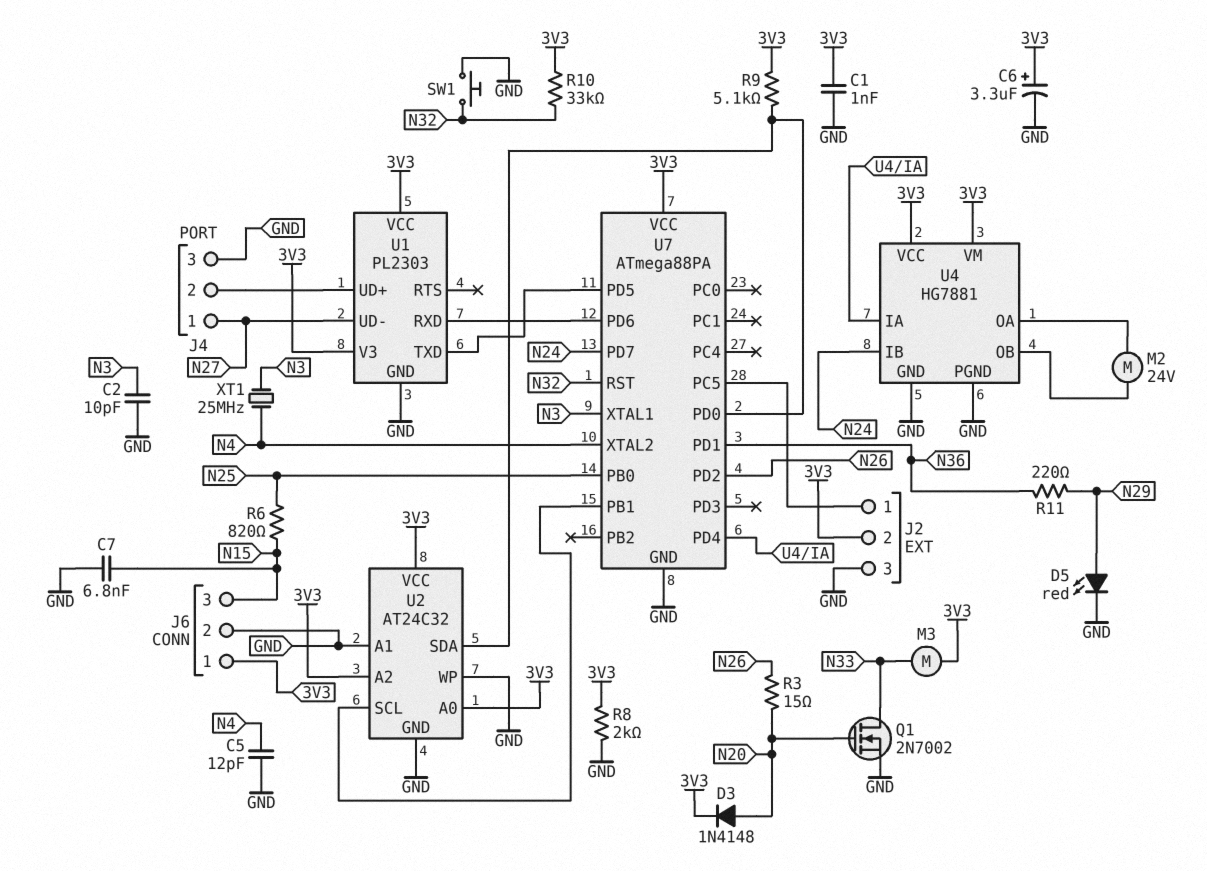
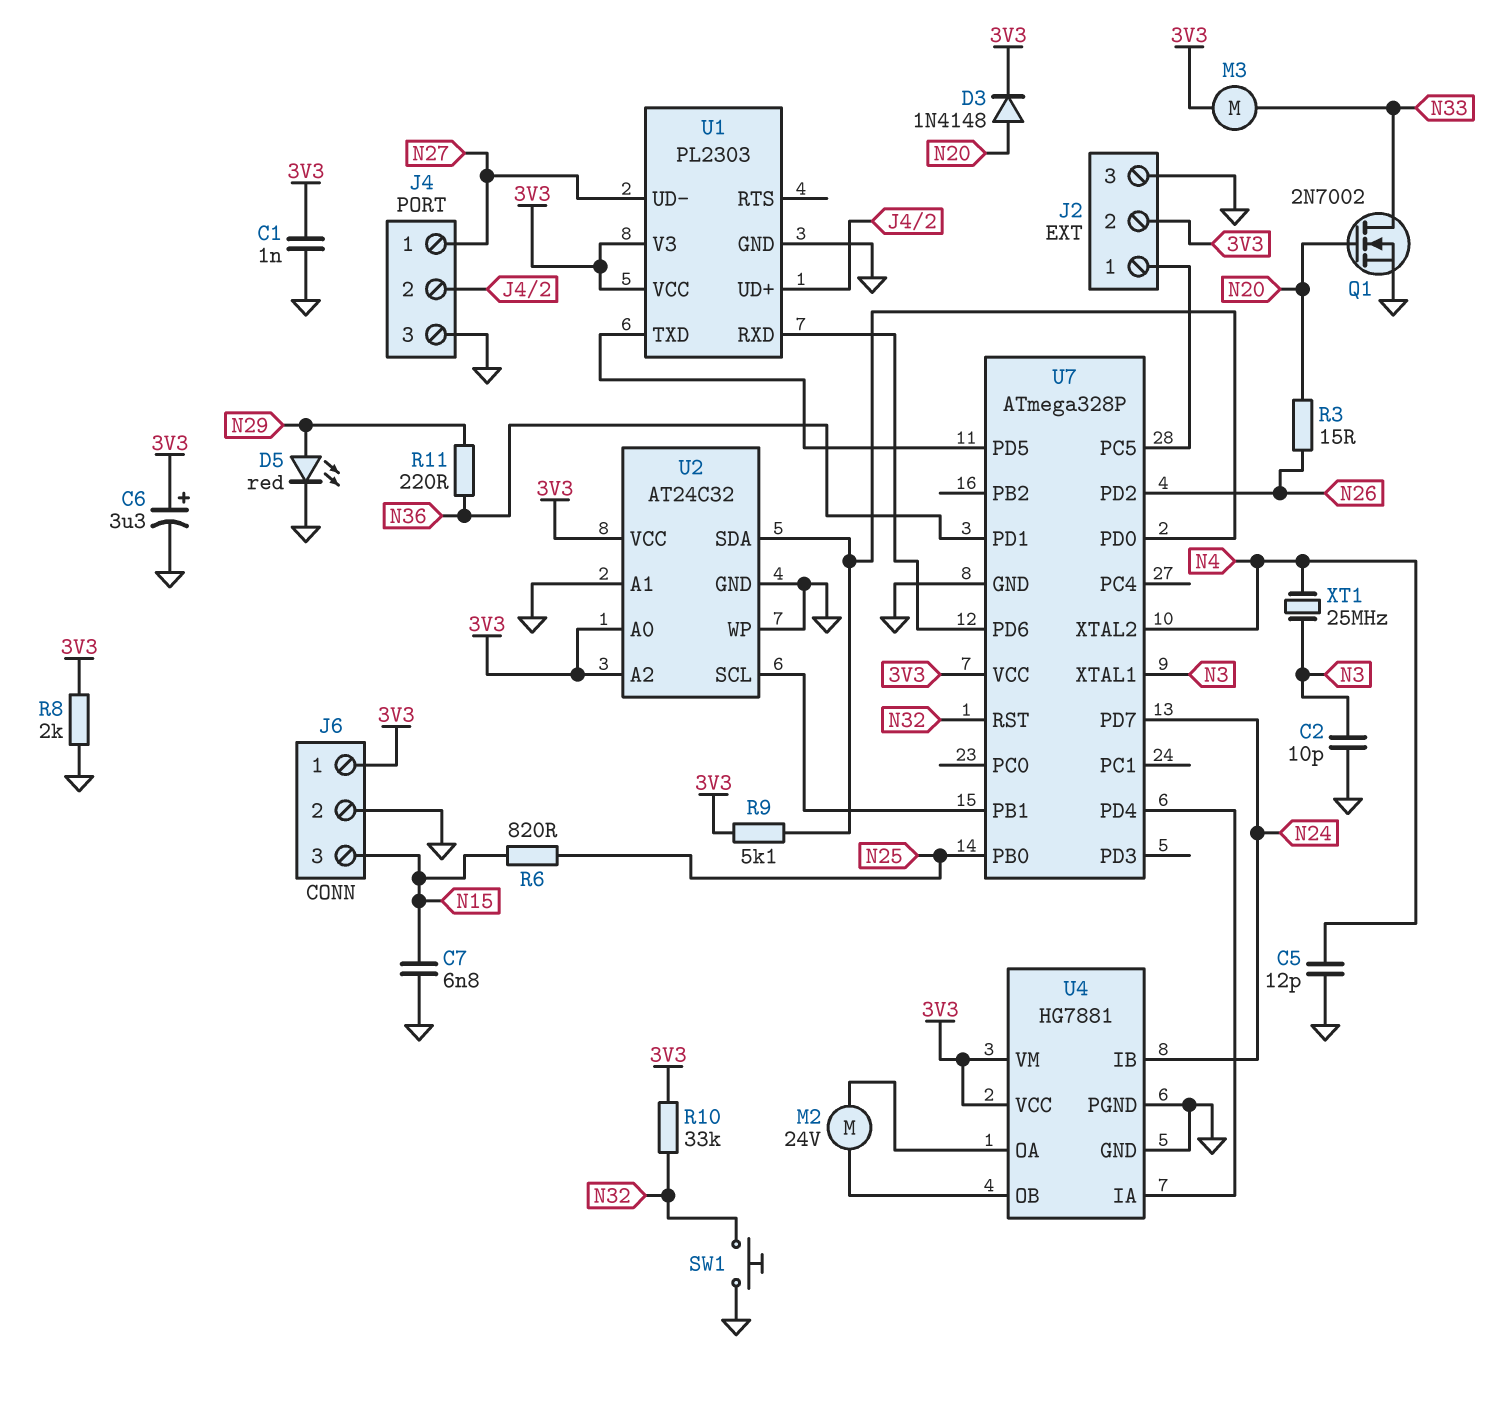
U7: ATmega88PA -> ATmega328P

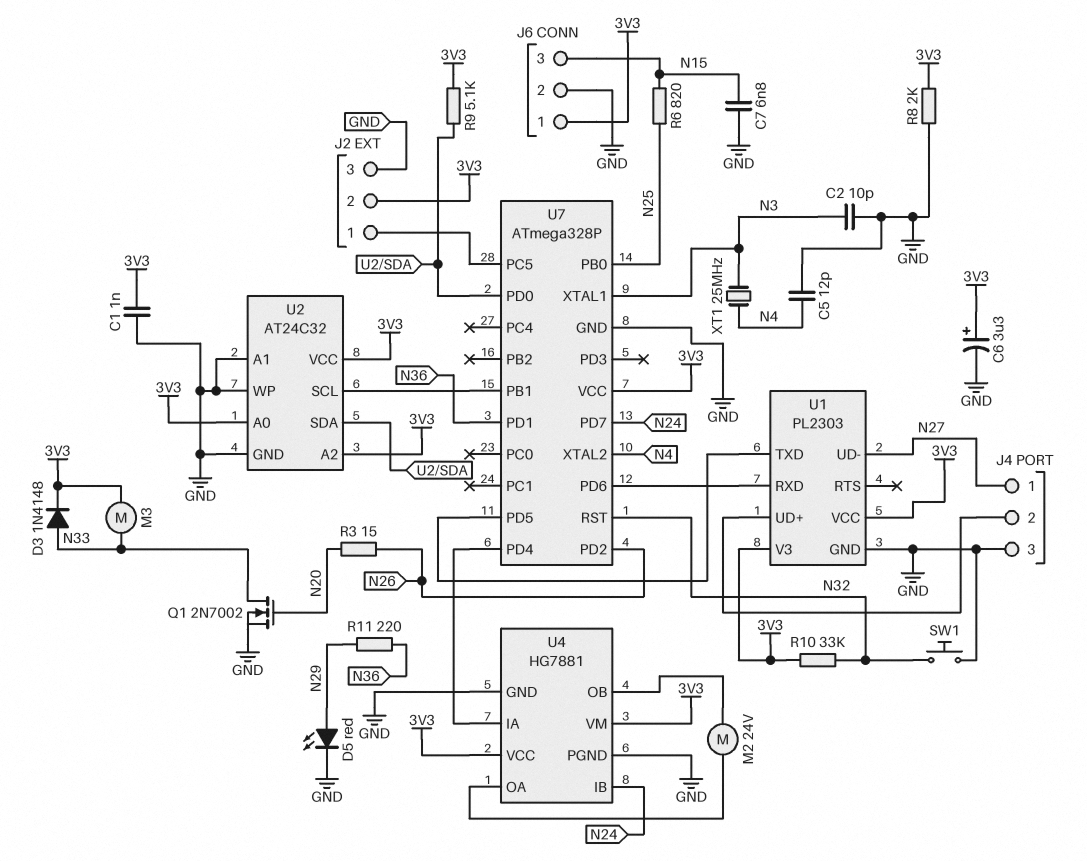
D3: diode 1N4148 (A N20, K 3V3) -> diode 1N4148 (A N33, K 3V3)

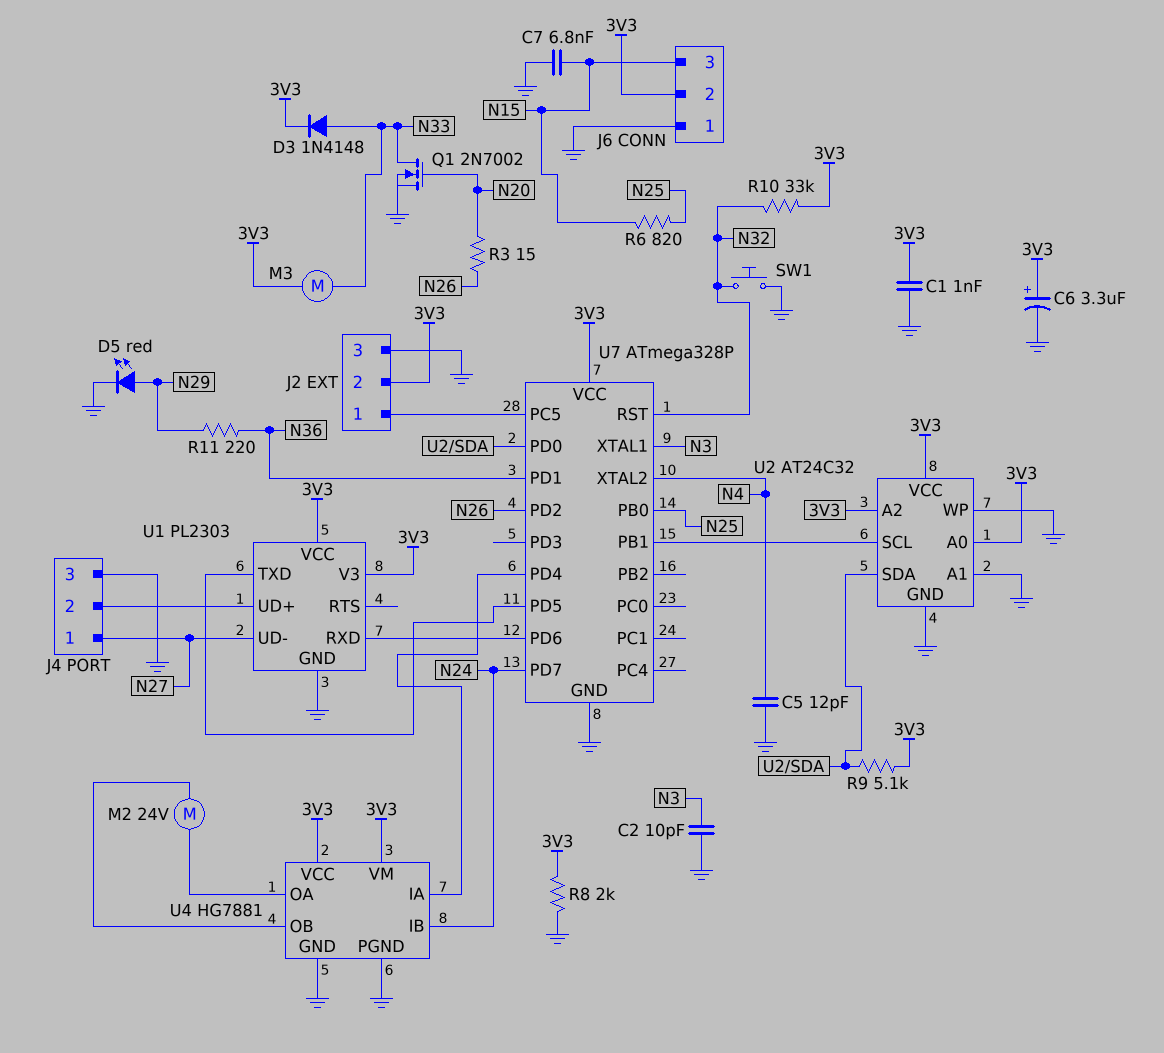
J6 pin 1: 3V3 -> GND
J6 pin 2: GND -> 3V3
XT1: 25MHz (N3, N4) -> none

